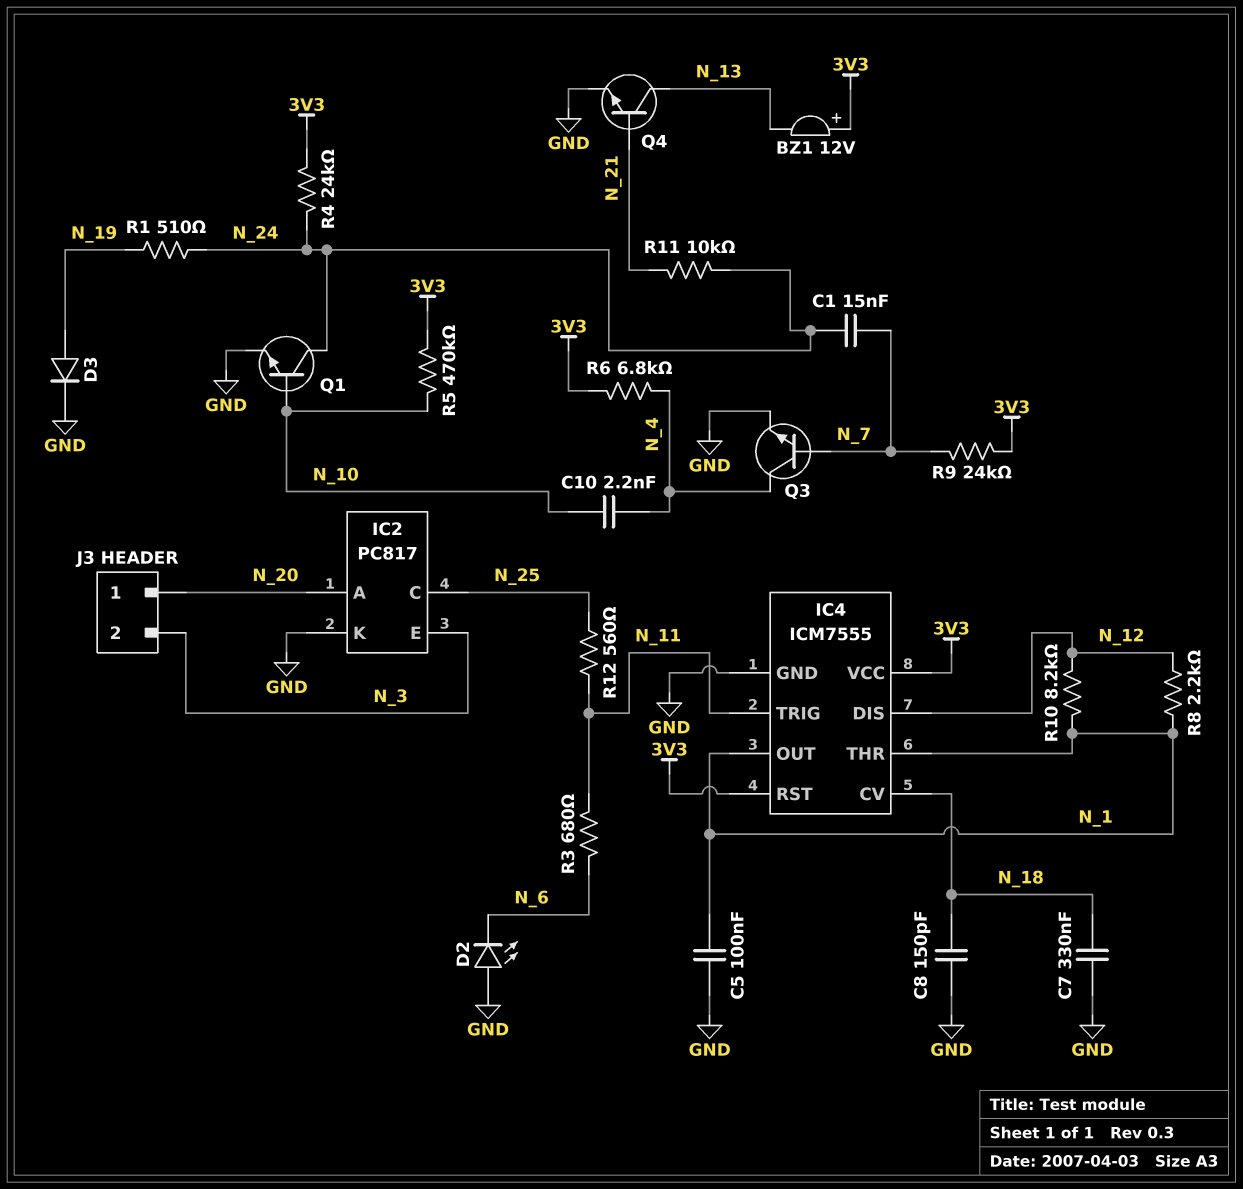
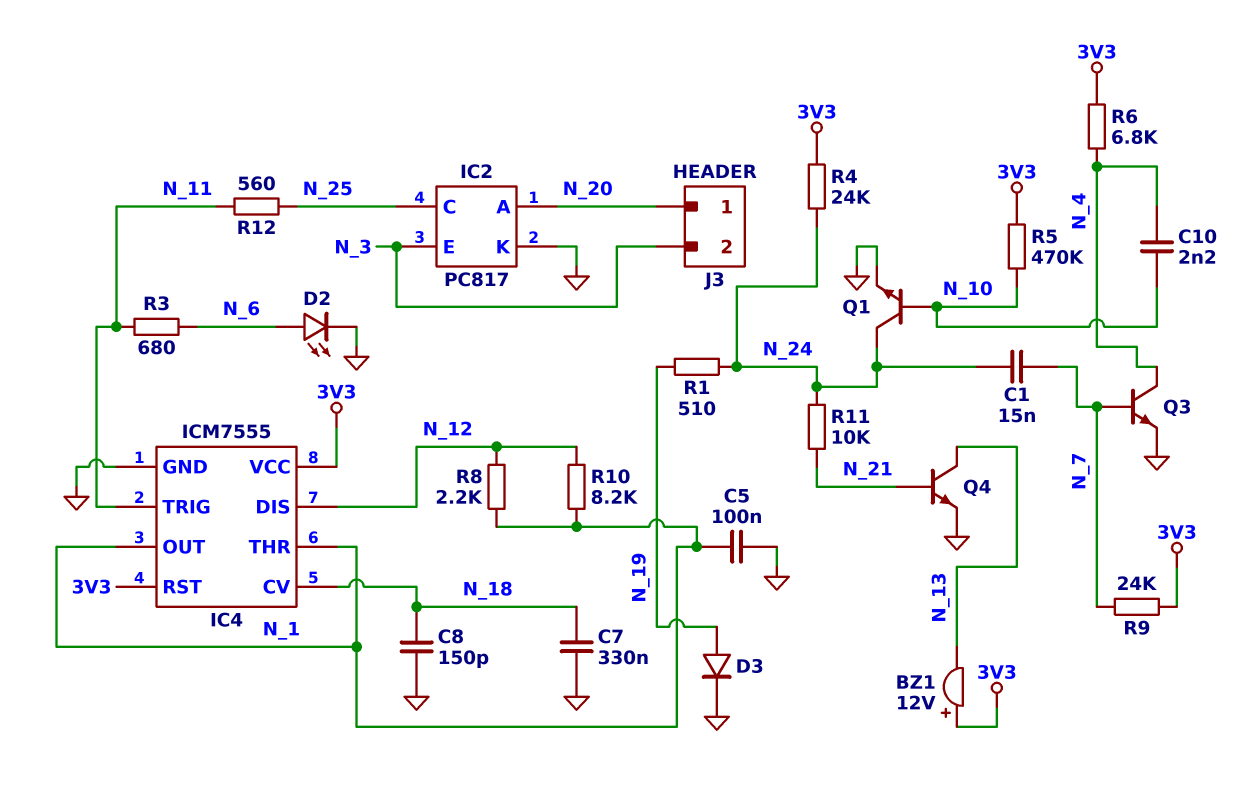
D2: LED (A GND, K N_6) -> LED (A N_6, K GND)

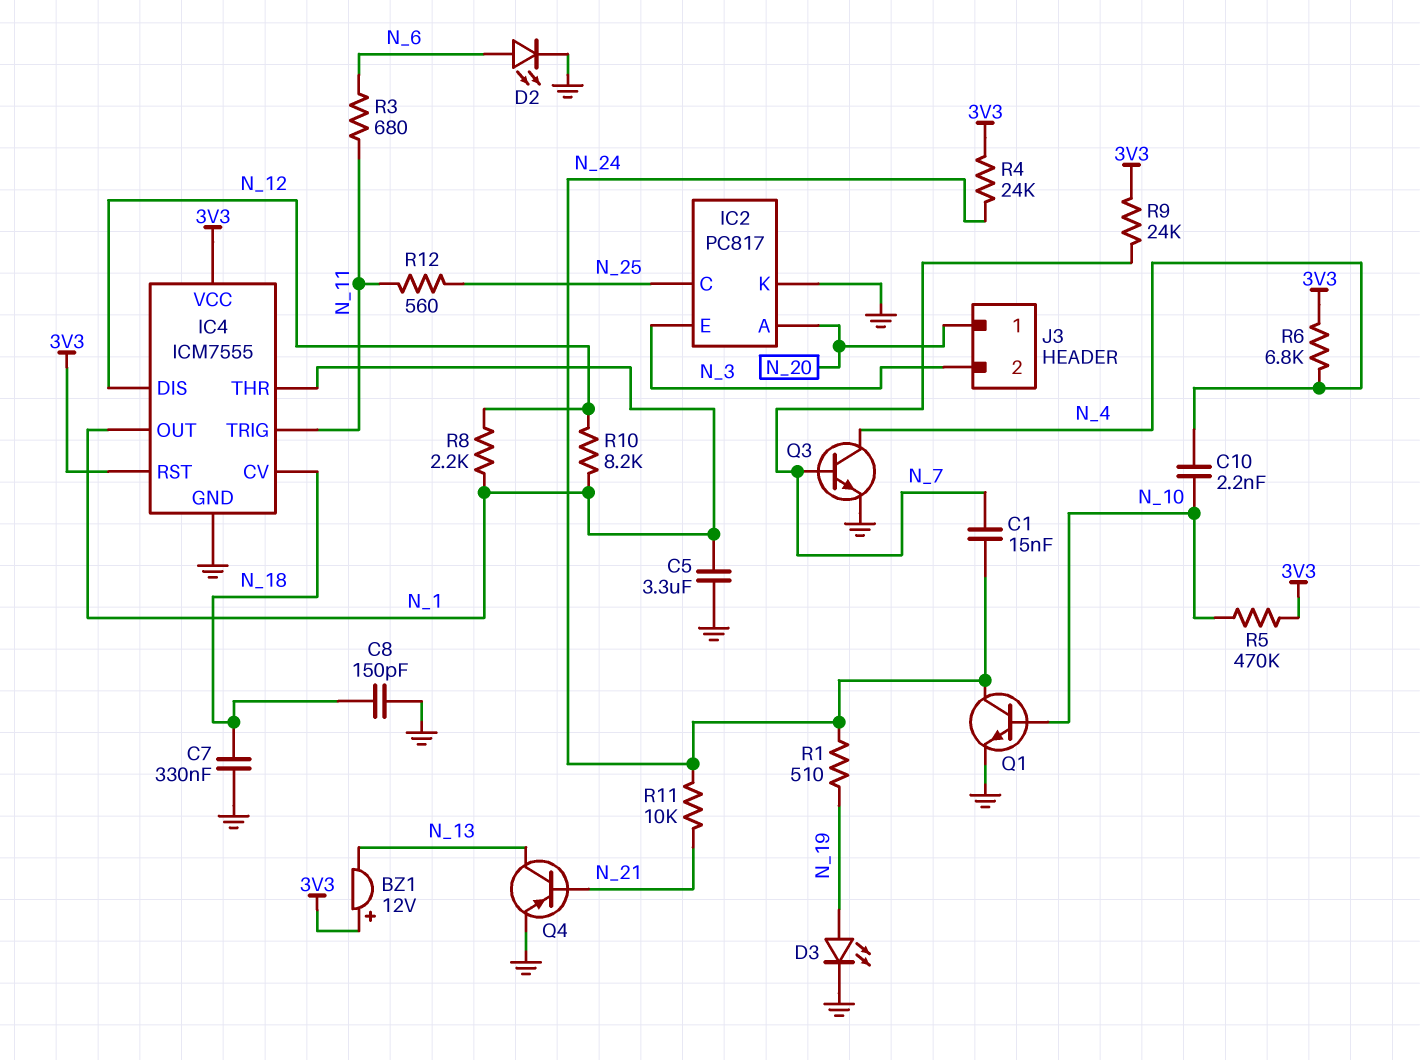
C5: 100nF (GND, N_1) -> 3.3uF (GND, N_1)
D3: diode (A N_19, K GND) -> LED (A N_19, K GND)
Q4: NPN (B N_21, C N_13, E GND) -> PNP (B N_21, C N_13, E GND)

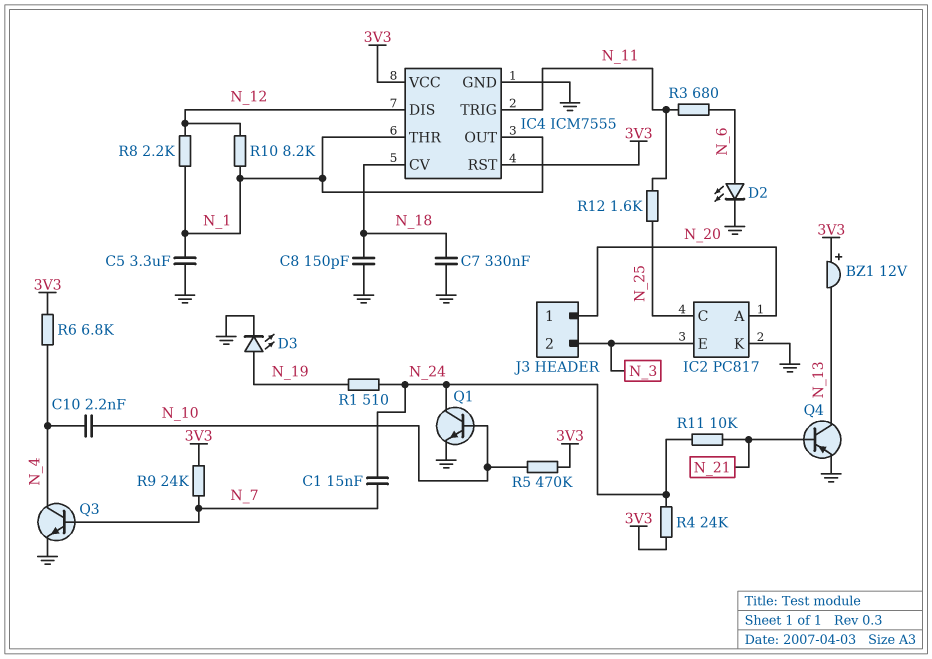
R12: 560 (N_11, N_25) -> 1.6k (N_11, N_25)

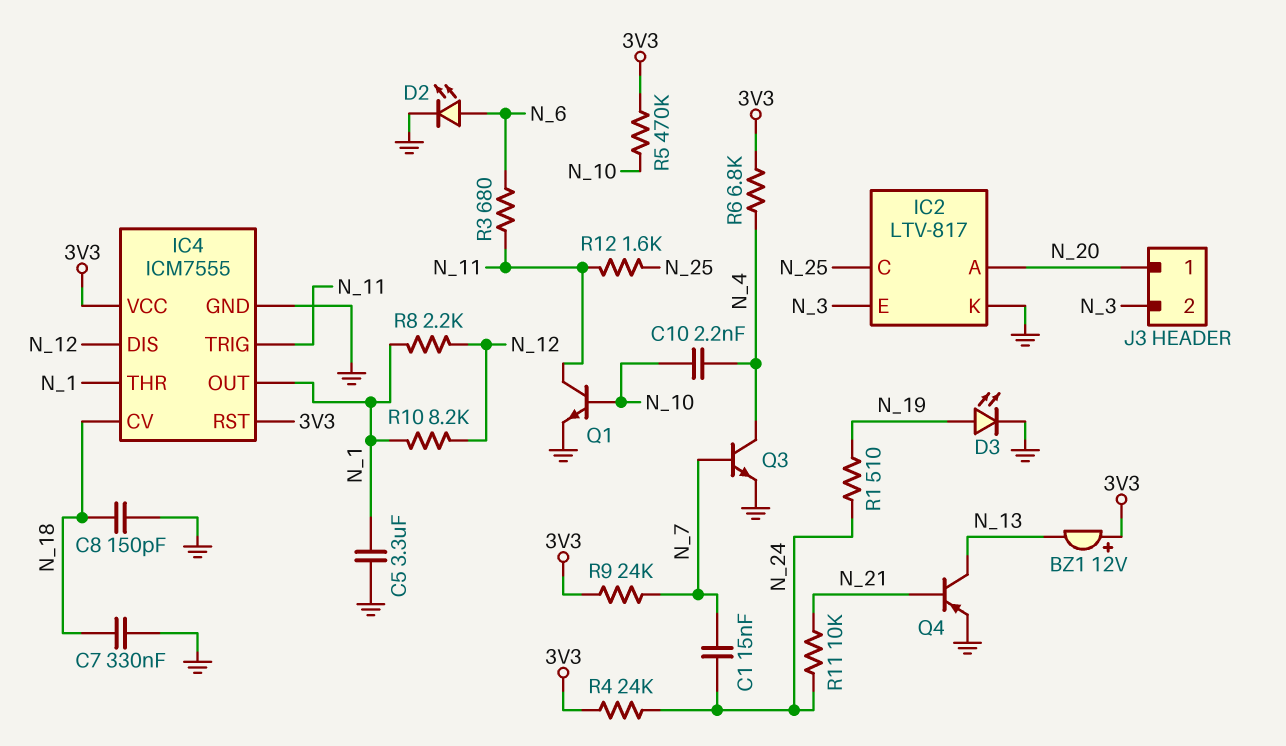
IC2: PC817 -> LTV-817
Q1: NPN (B N_10, C N_24, E GND) -> NPN (B N_10, C N_11, E GND)

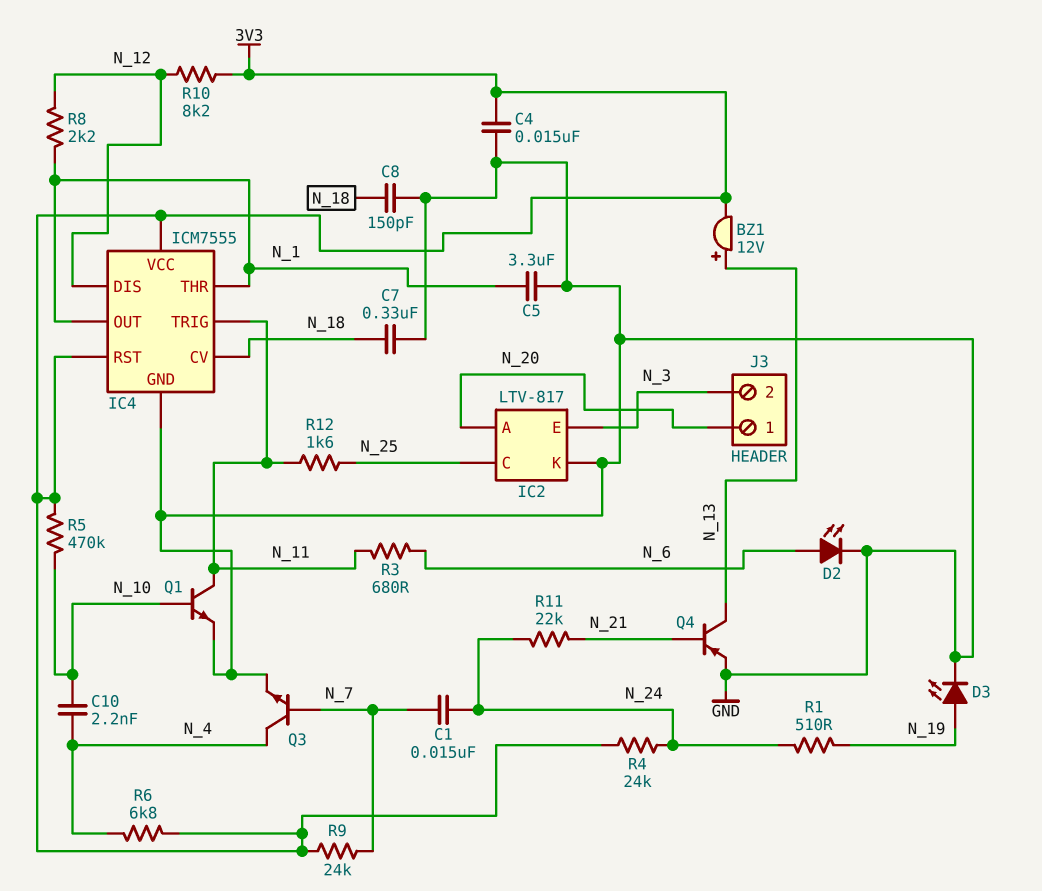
BZ1: buzzer 12V (plus 3V3, minus N_13) -> buzzer 12V (plus N_13, minus 3V3)
C4: none -> 15nF (3V3, GND)
R10: 8.2k (N_1, N_12) -> 8.2k (3V3, N_12)
R11: 10k (N_21, N_24) -> 22k (N_21, N_24)

